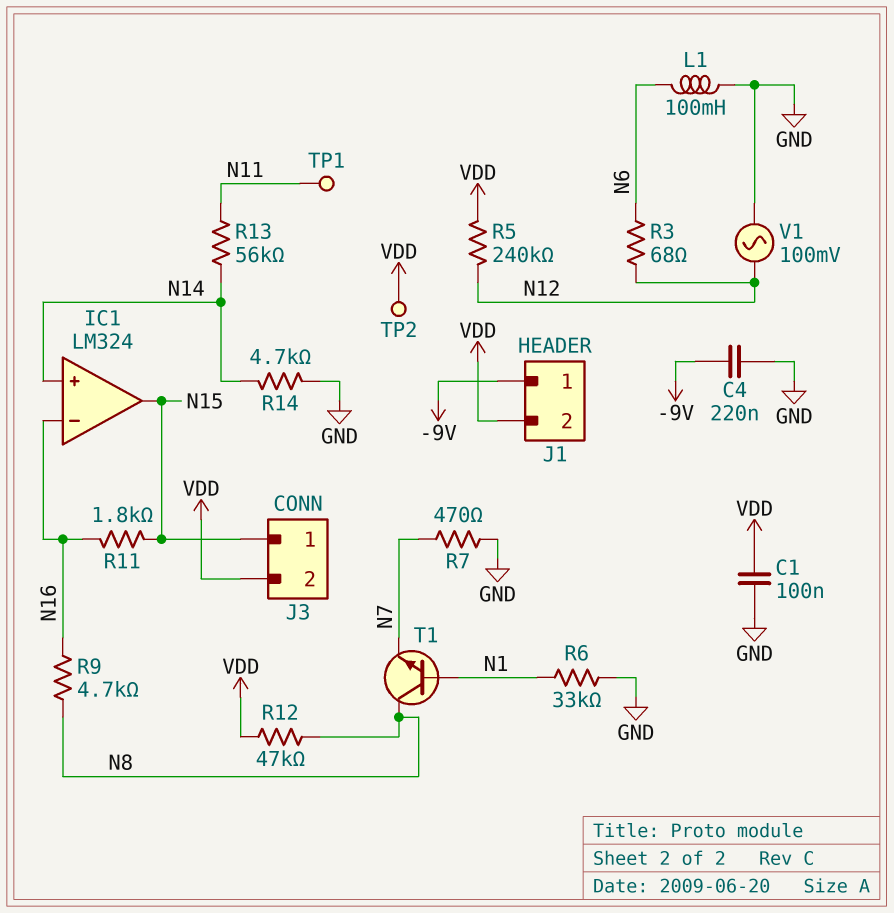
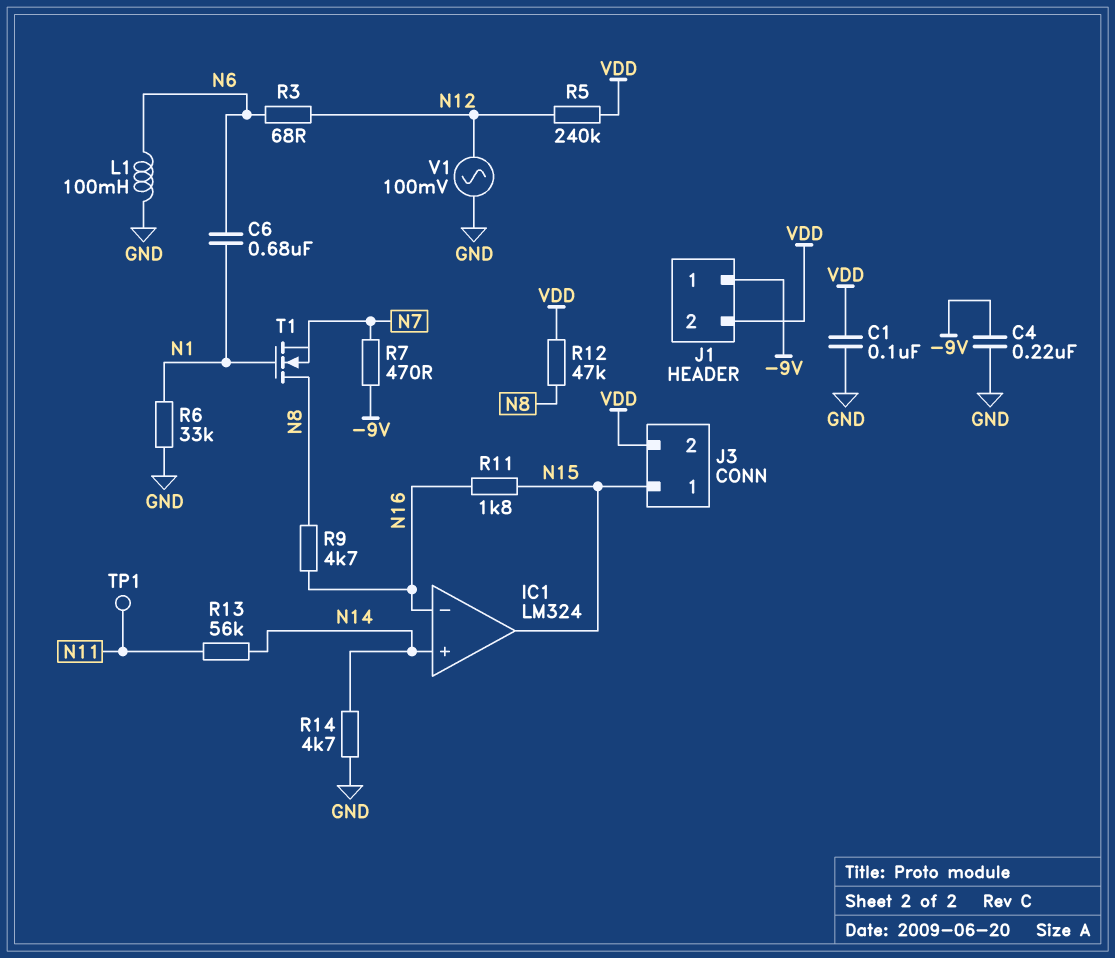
C6: none -> 680nF (N1, N6)
R7: 470 (GND, N7) -> 470 (-9V, N7)
T1: NPN (B N1, C N8, E N7) -> NMOS (G N1, D N8, S N7)
TP2: test point (VDD) -> none

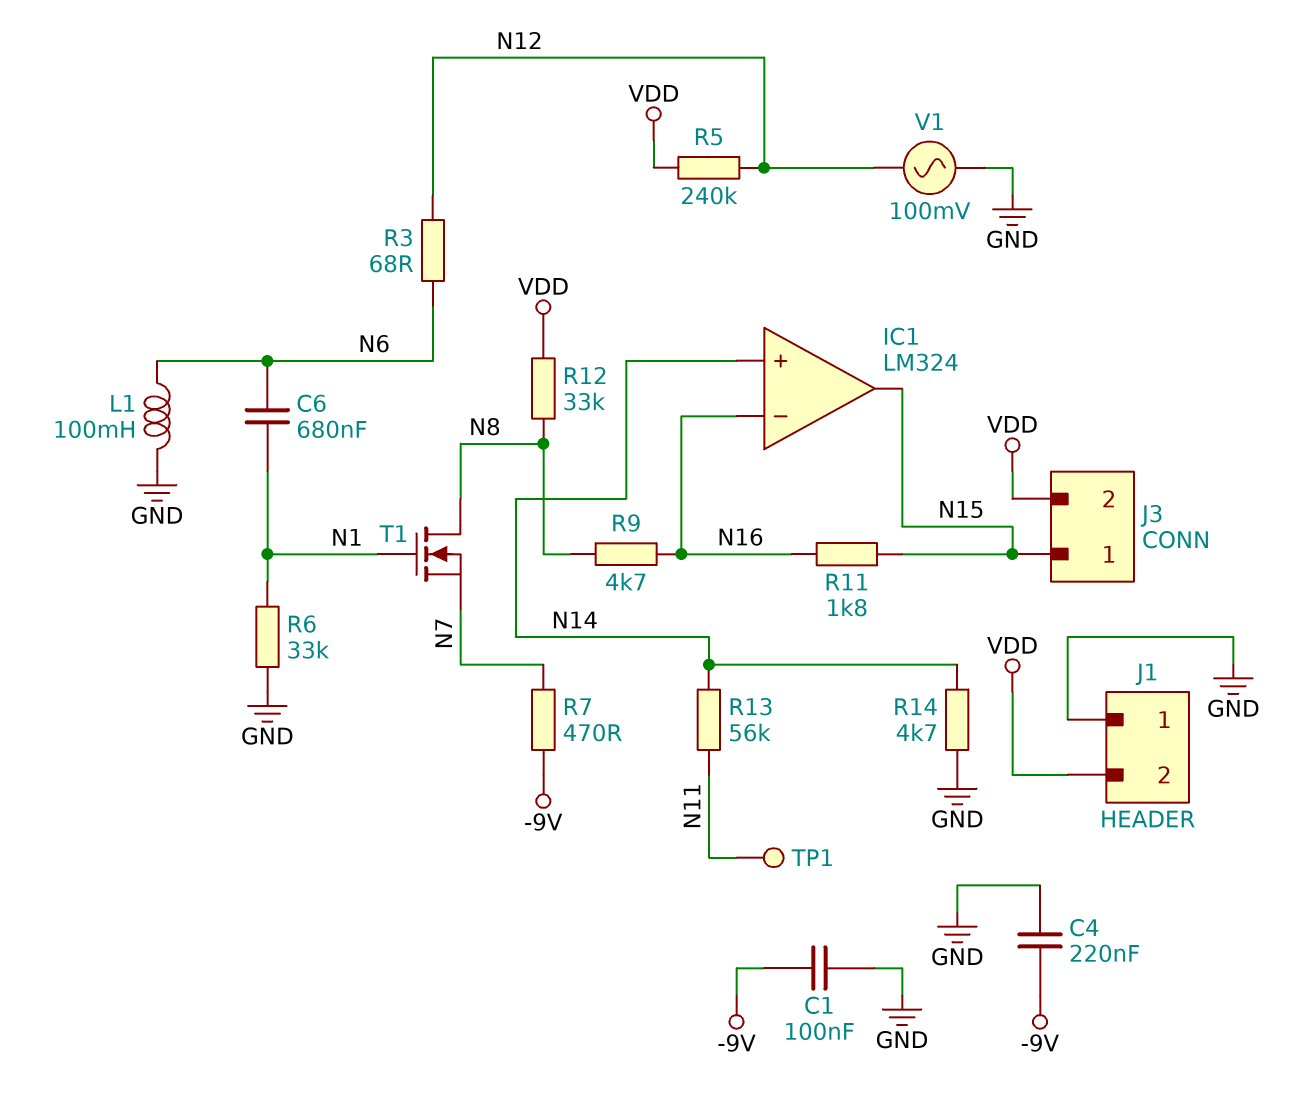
C1: 100nF (GND, VDD) -> 100nF (-9V, GND)
J1 pin 1: -9V -> GND
R12: 47k (N8, VDD) -> 33k (N8, VDD)

